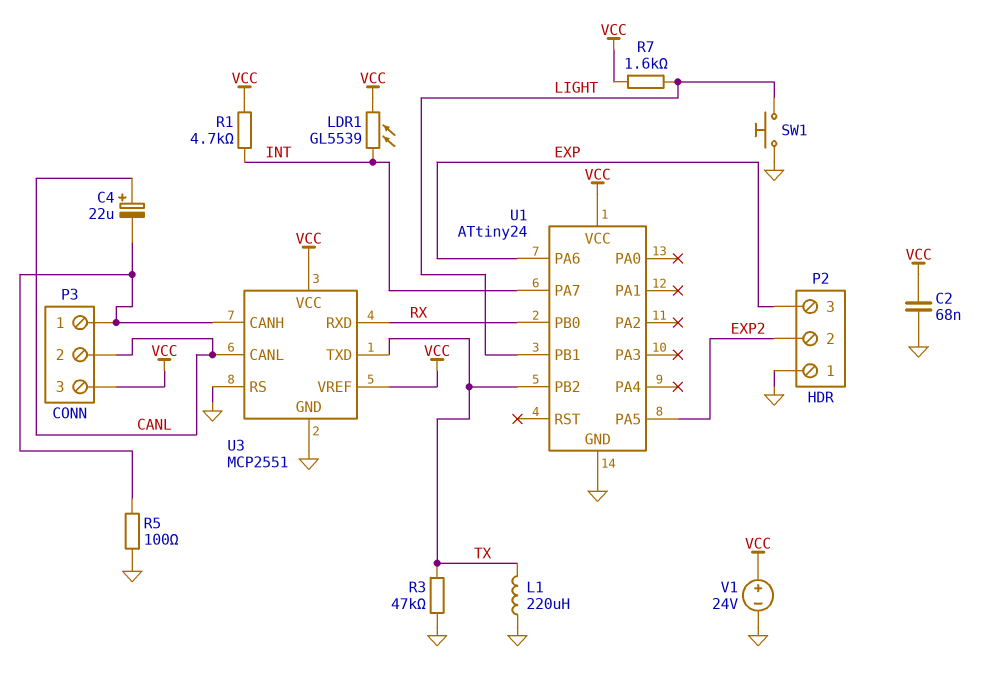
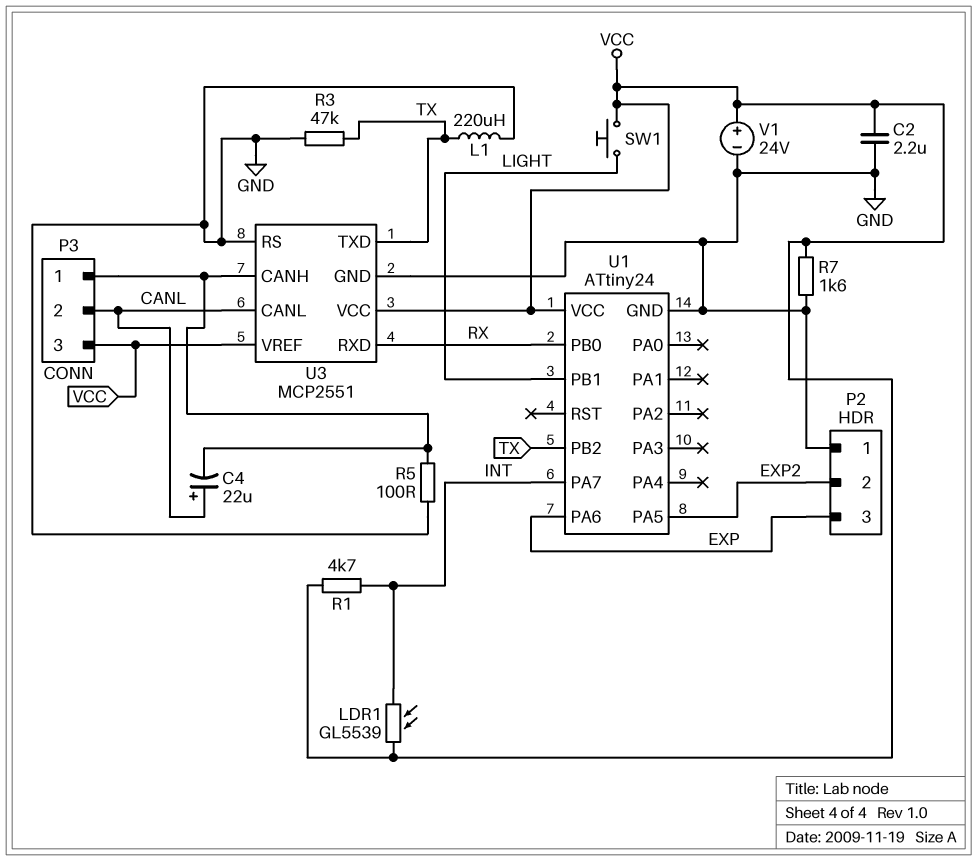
C2: 68nF (GND, VCC) -> 2.2uF (GND, VCC)
R7: 1.6k (LIGHT, VCC) -> 1.6k (GND, VCC)
SW1: button (GND, LIGHT) -> button (LIGHT, VCC)

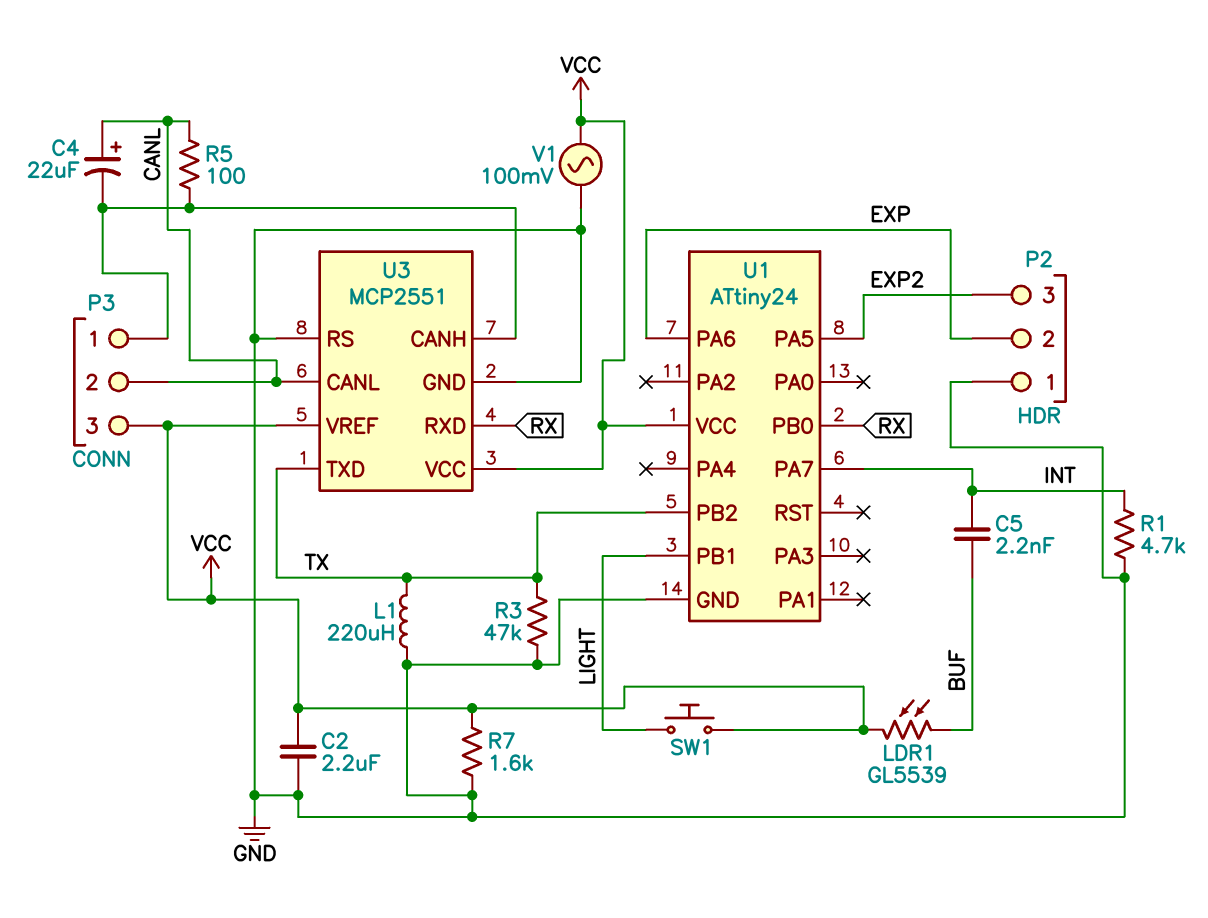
C5: none -> 2.2nF (BUF, INT)
LDR1: GL5539 (INT, VCC) -> GL5539 (BUF, VCC)
P2 pin 2: EXP2 -> EXP
P2 pin 3: EXP -> EXP2
R1: 4.7k (INT, VCC) -> 4.7k (GND, INT)
R5: 100 (GND, P3/1) -> 100 (CANL, P3/1)
V1: 24V (plus VCC, minus GND) -> AC 100mV (GND, VCC)

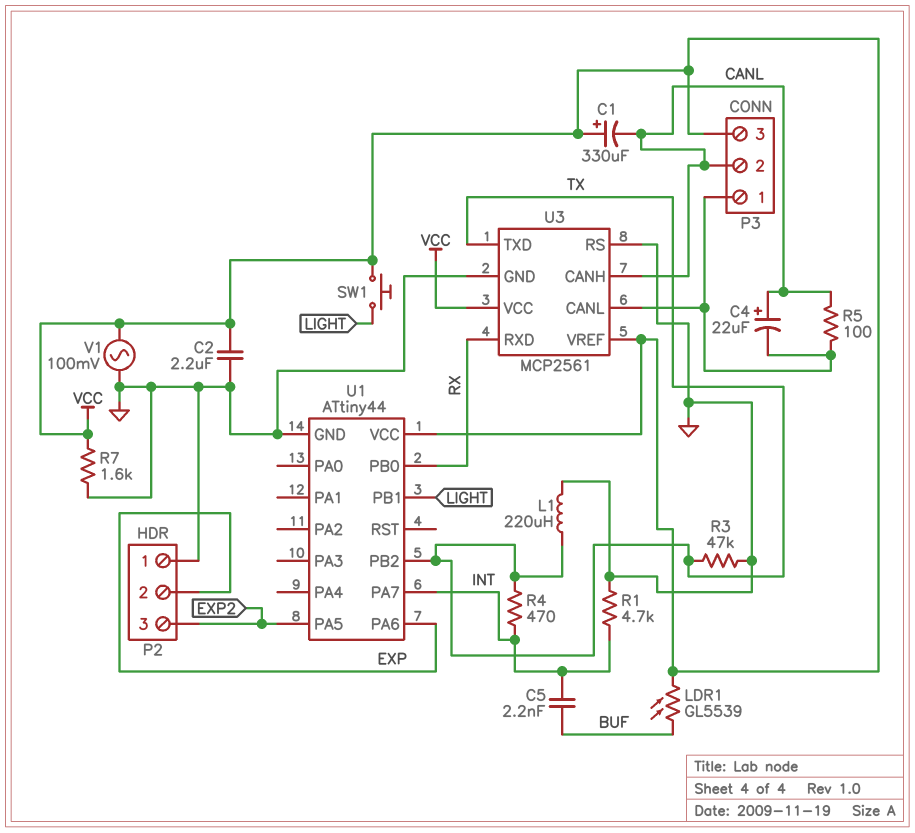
C1: none -> 330uF (plus VCC, minus CANL)
R4: none -> 470 (INT, TX)
U1: ATtiny24 -> ATtiny44
U3: MCP2551 -> MCP2561
U3 pin CANH: P3/1 -> CANL
U3 pin CANL: CANL -> P3/1

